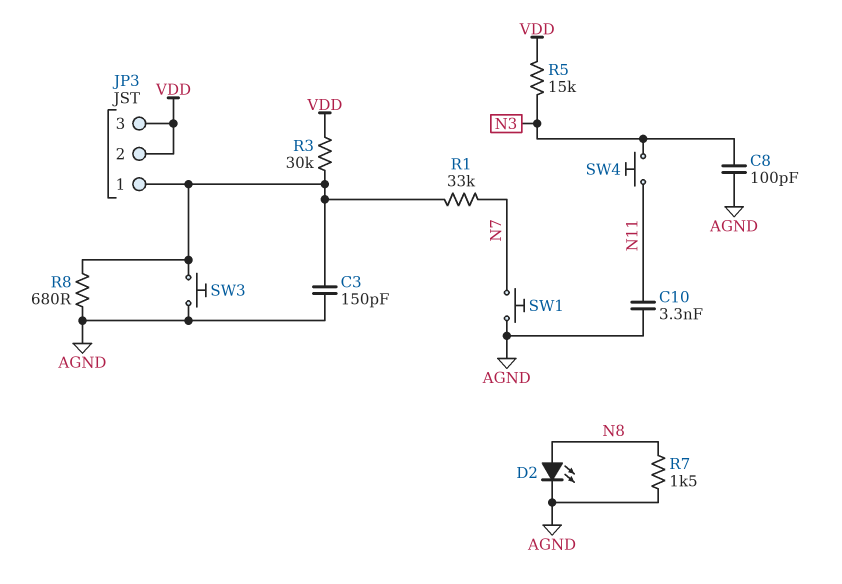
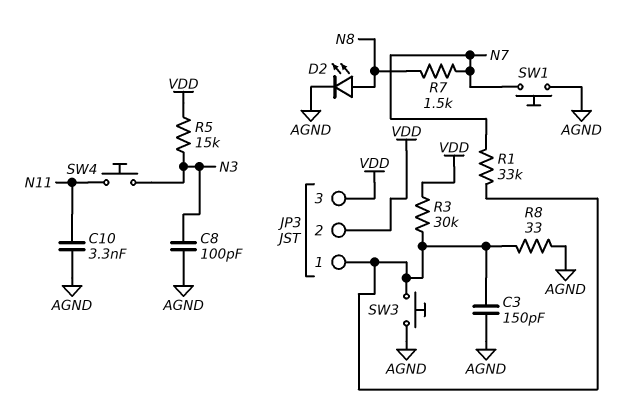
R7: 1.5k (AGND, N8) -> 1.5k (N7, N8)
R8: 680 (AGND, JP3/1) -> 33 (AGND, JP3/1)

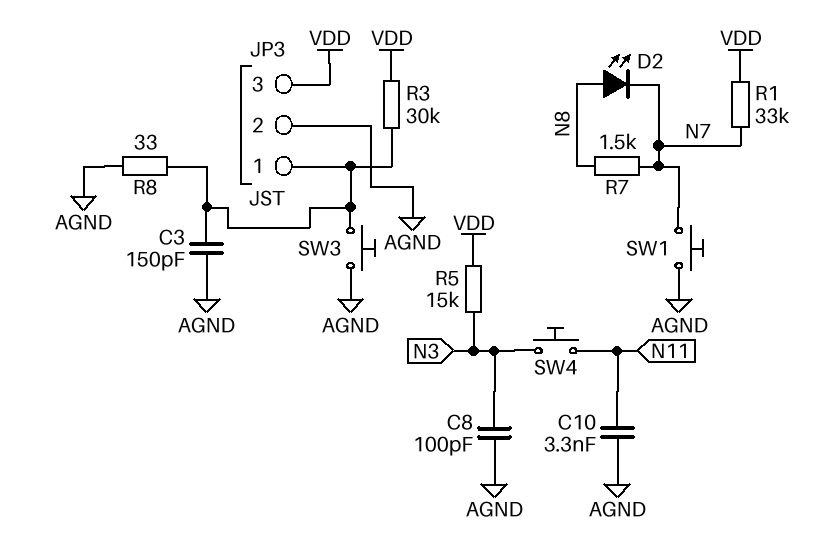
D2: LED (A N8, K AGND) -> LED (A N8, K N7)
JP3 pin 2: VDD -> AGND
R1: 33k (JP3/1, N7) -> 33k (N7, VDD)

